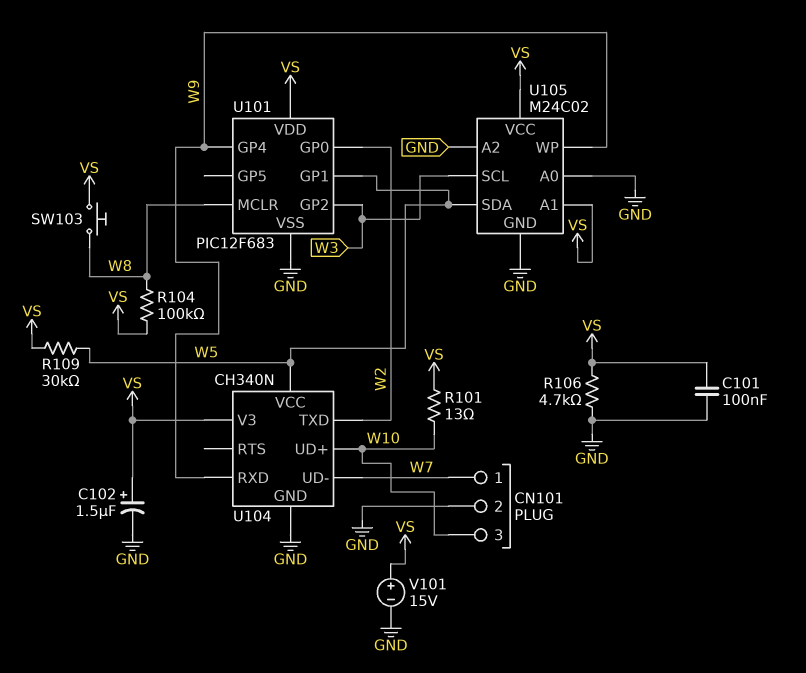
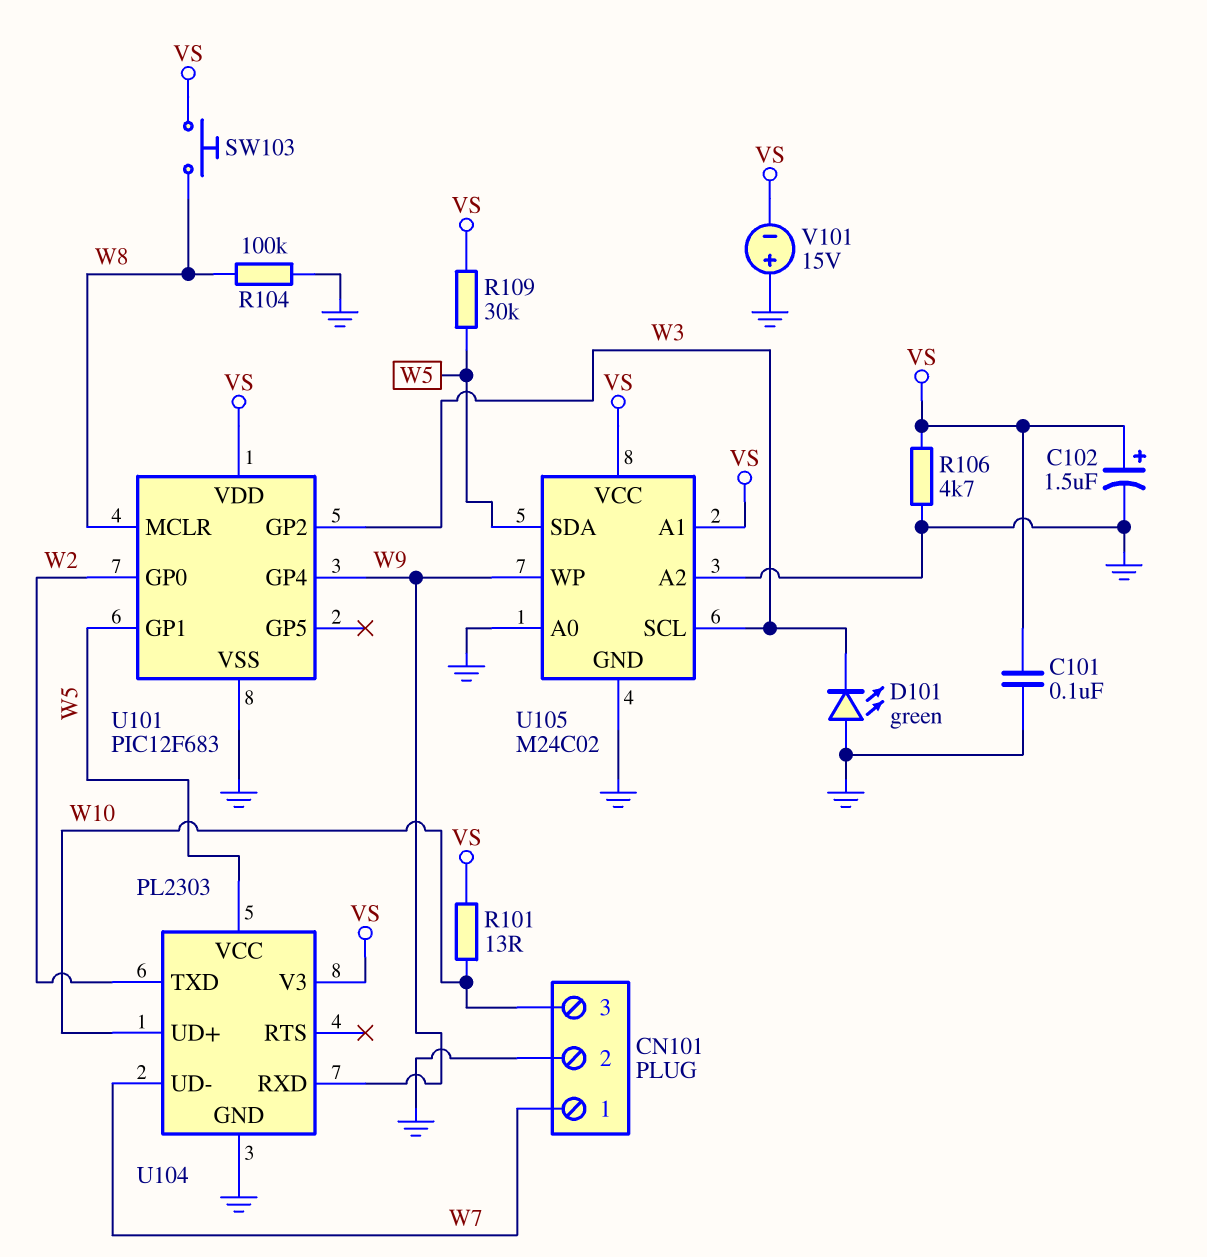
D101: none -> LED green (A GND, K W3)
R104: 100k (VS, W8) -> 100k (GND, W8)
U104: CH340N -> PL2303
V101: 15V (plus VS, minus GND) -> 15V (plus GND, minus VS)

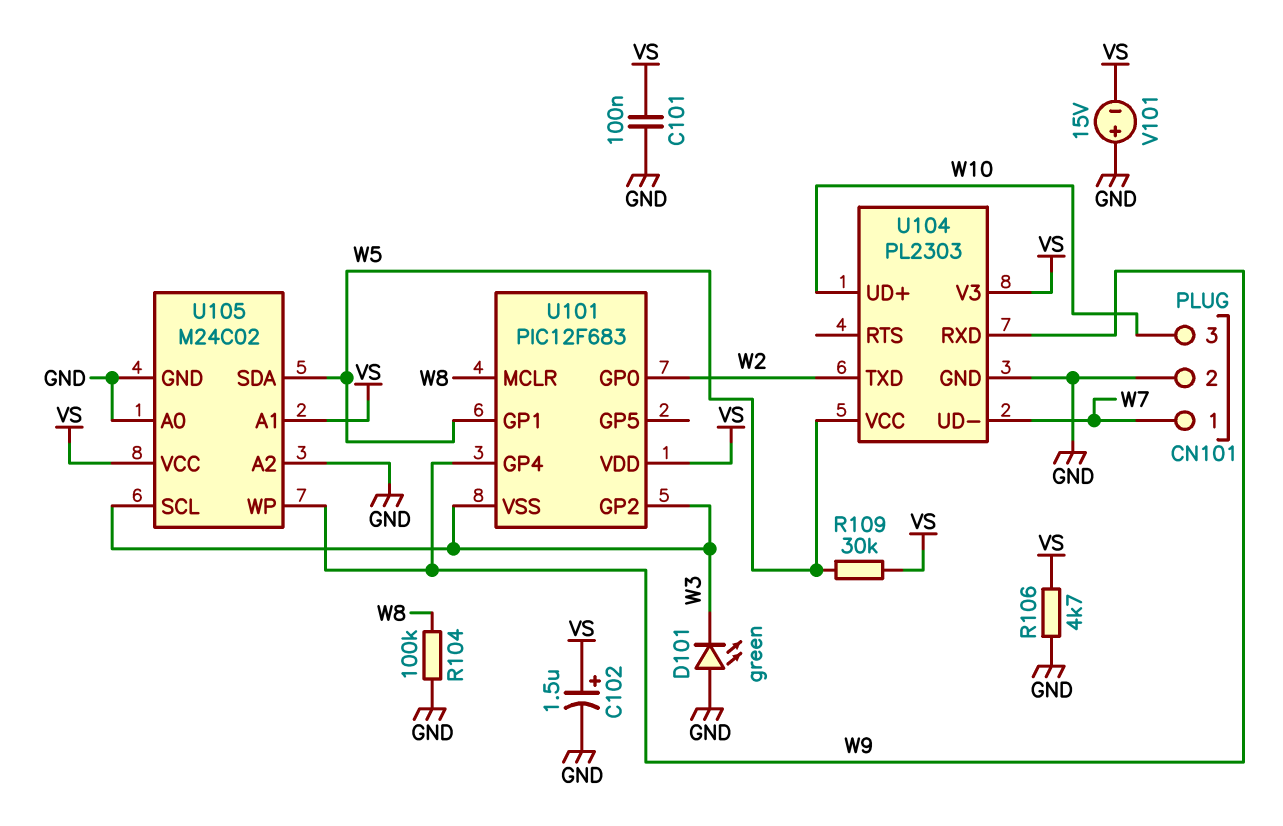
R101: 13 (VS, W10) -> none
SW103: button (VS, W8) -> none
U101 pin VSS: GND -> W3

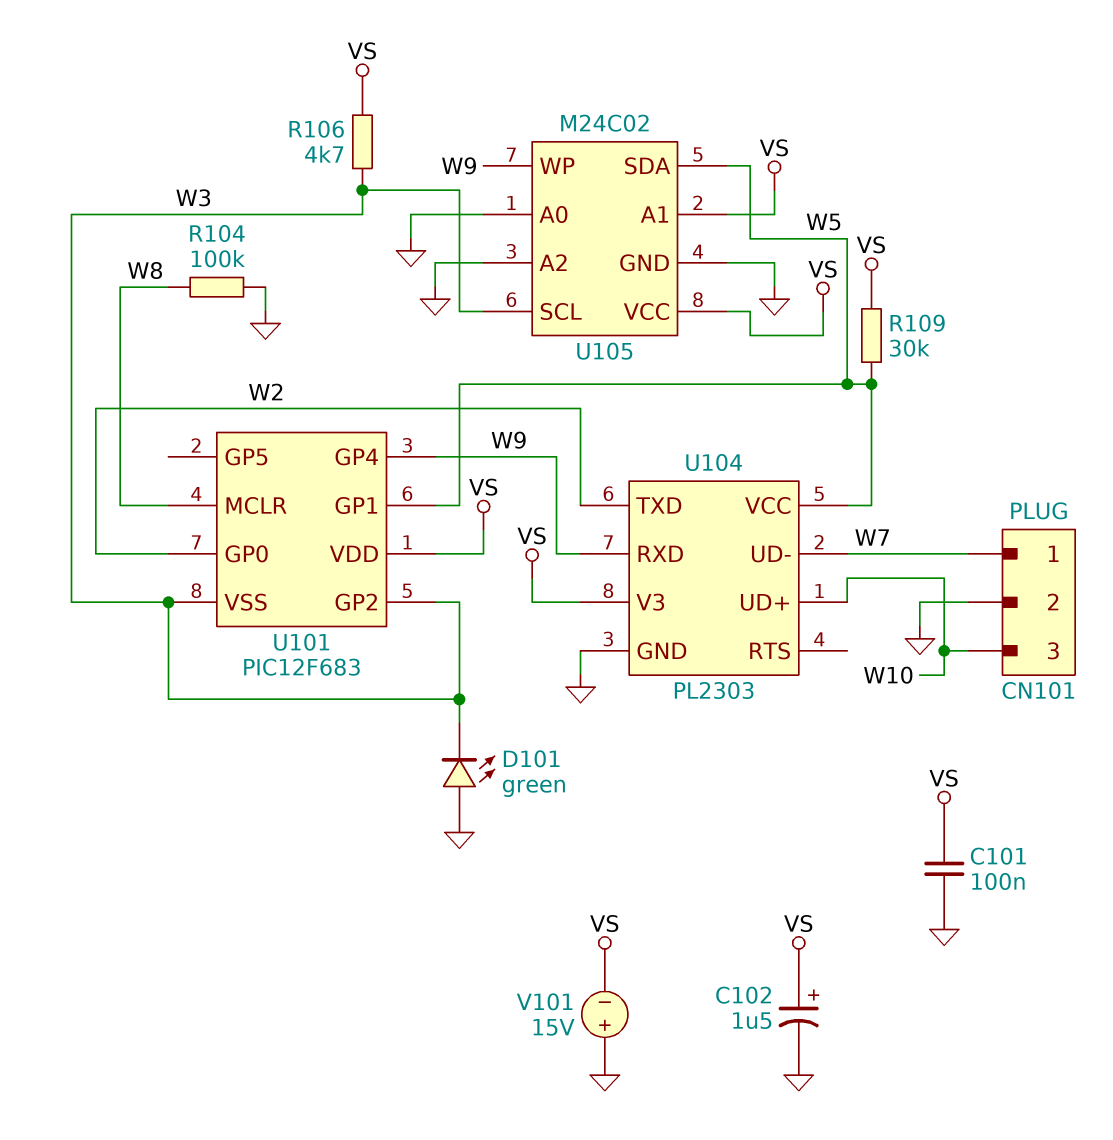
R106: 4.7k (GND, VS) -> 4.7k (VS, W3)

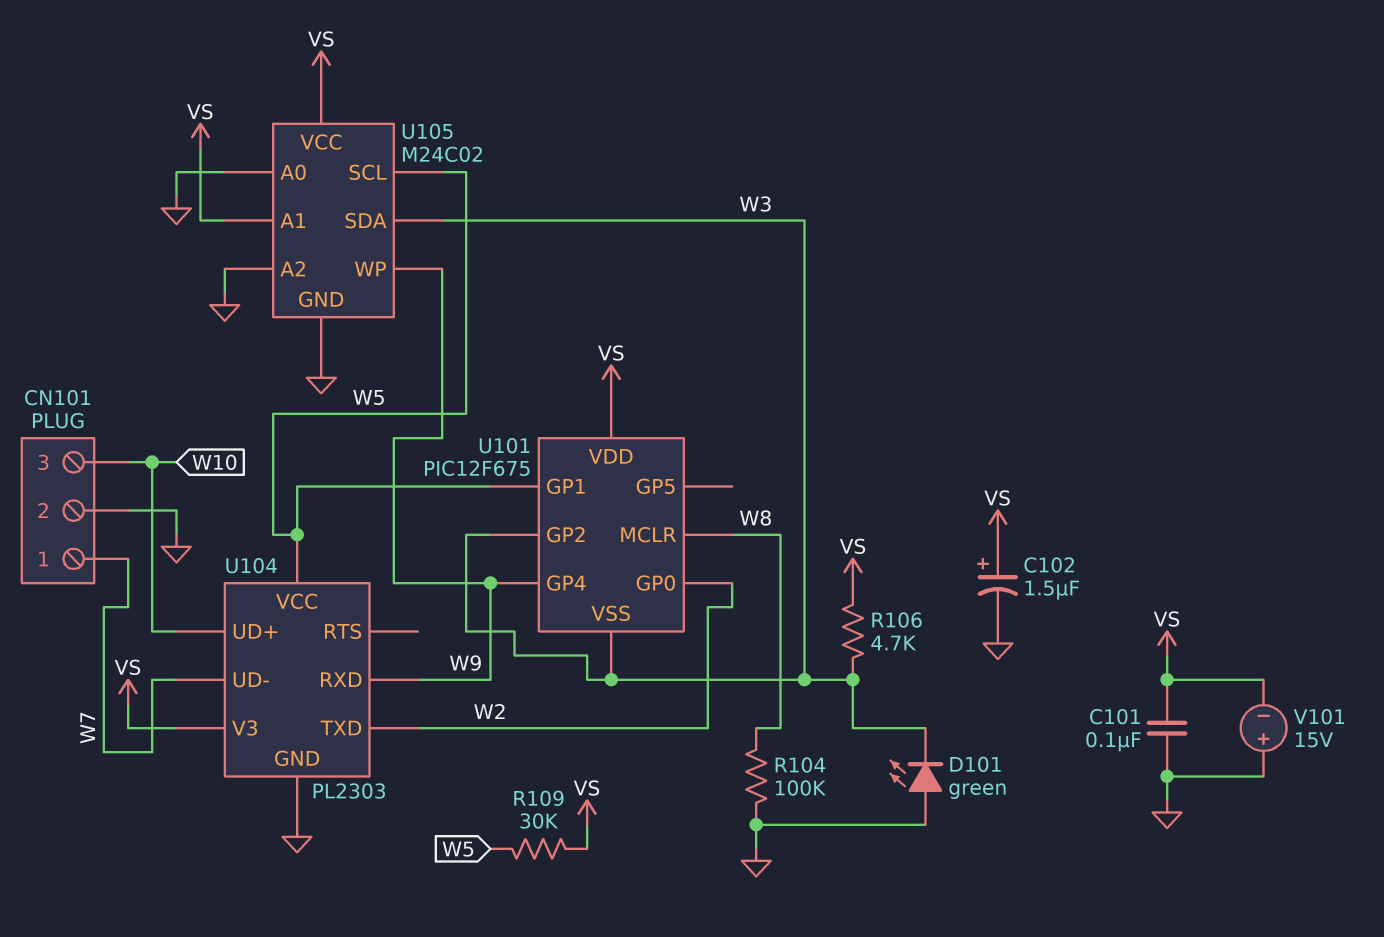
U101: PIC12F683 -> PIC12F675
U105 pin SCL: W3 -> W5
U105 pin SDA: W5 -> W3

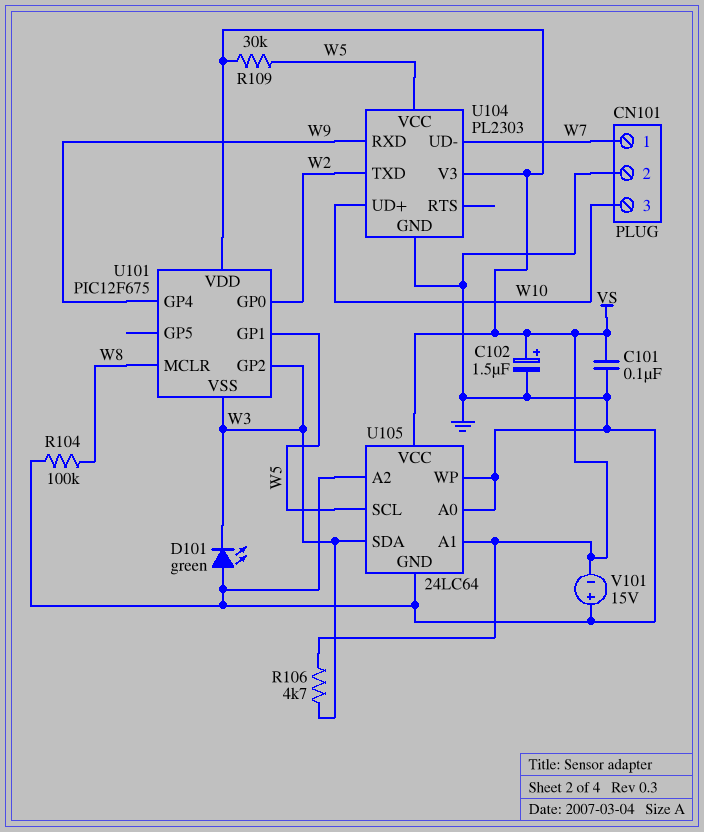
U105: M24C02 -> 24LC64
U105 pin WP: W9 -> GND

